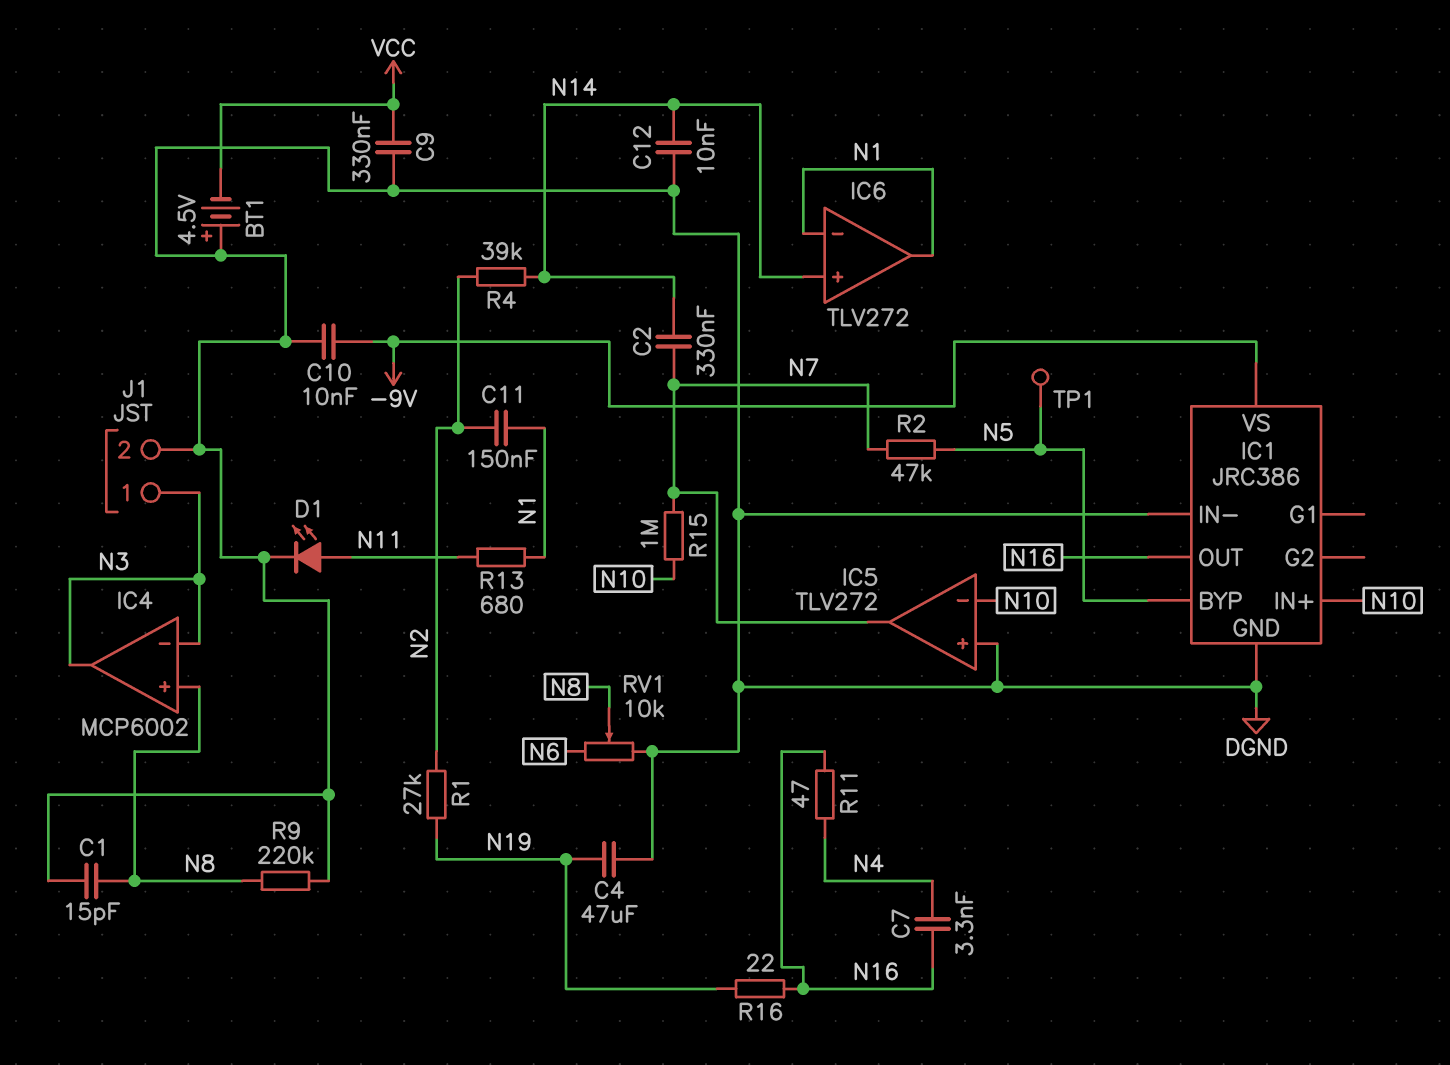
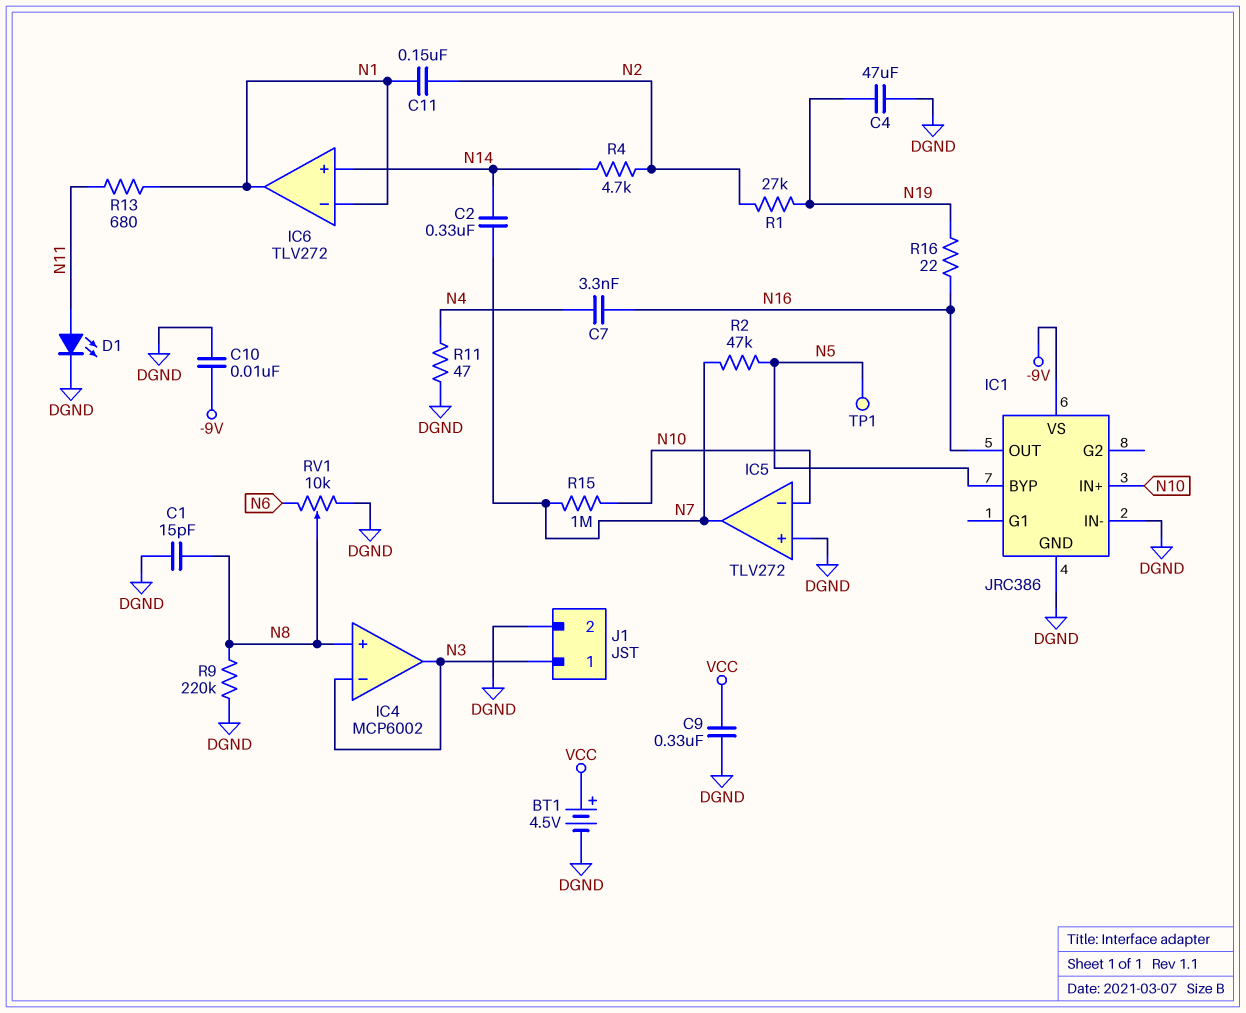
BT1: 4.5V (plus DGND, minus VCC) -> 4.5V (plus VCC, minus DGND)
C12: 10nF (DGND, N14) -> none
R4: 39k (N2, N14) -> 4.7k (N2, N14)
R11: 47 (N4, N16) -> 47 (DGND, N4)

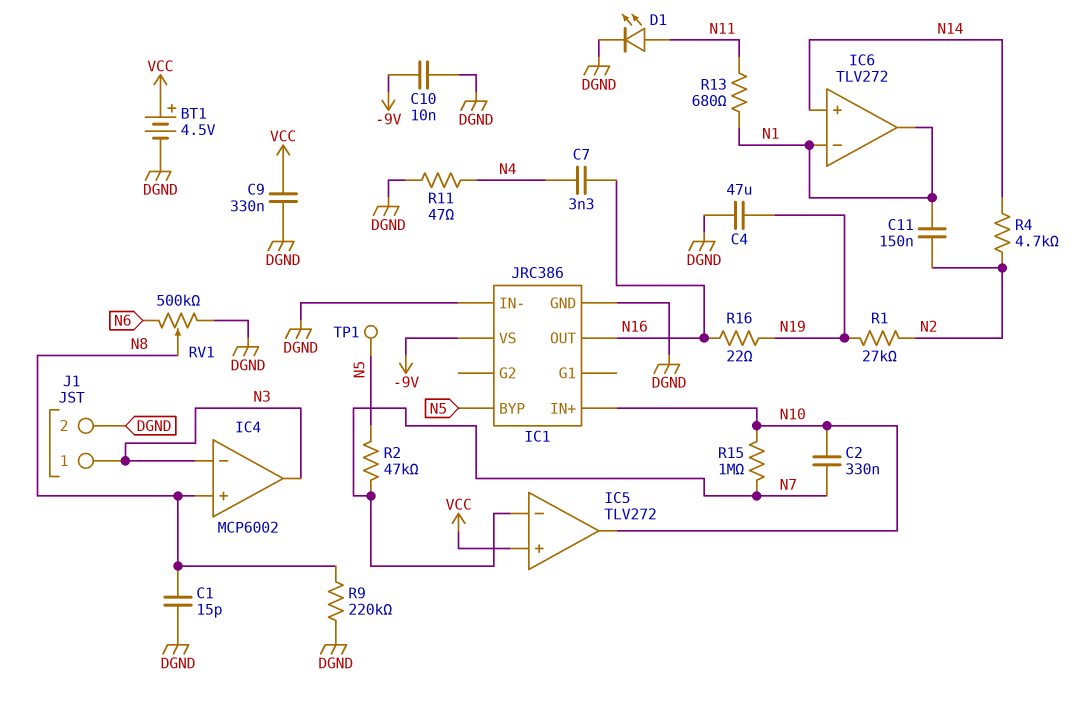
C2: 330nF (N7, N14) -> 330nF (N7, N10)
IC5 pin in+: DGND -> VCC
IC5 pin in-: N10 -> N7
IC5 pin out: N7 -> N10
RV1: 10k (DGND, N6, wiper N8) -> 500k (DGND, N6, wiper N8)

